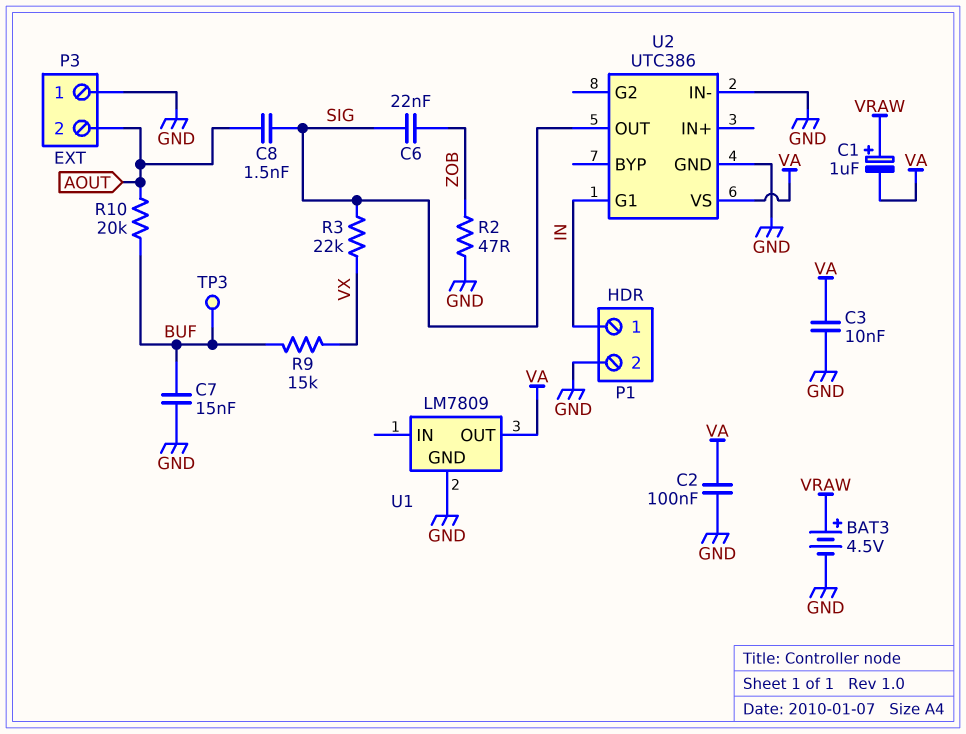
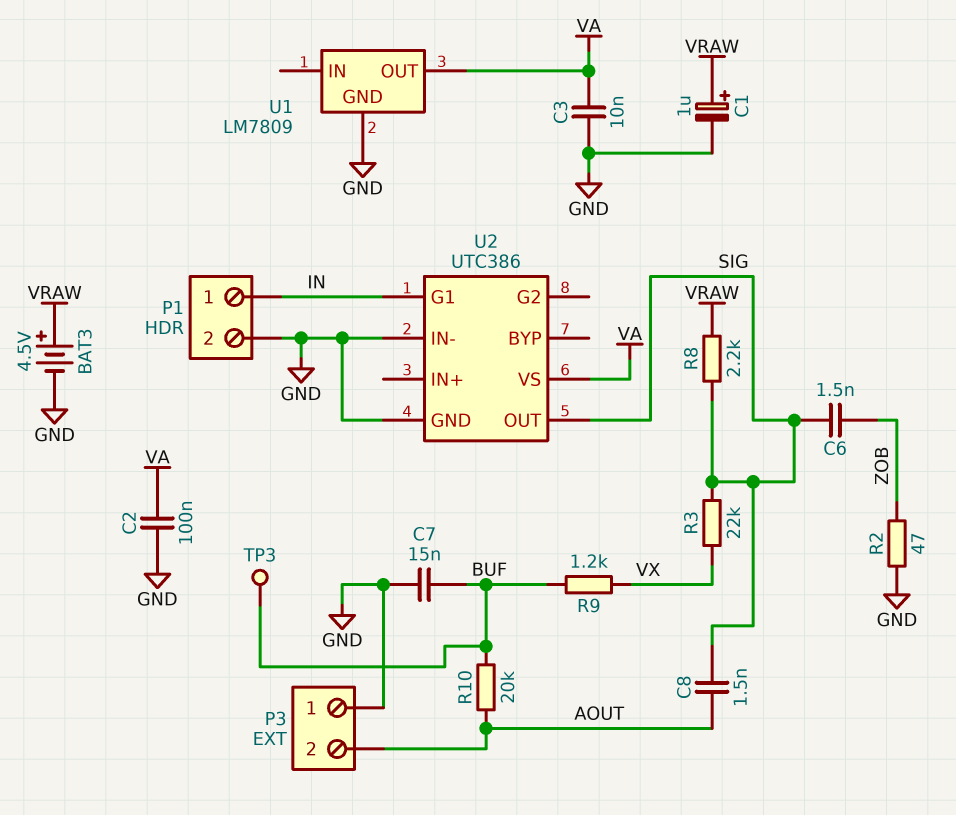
C1: 1uF (plus VRAW, minus VA) -> 1uF (plus VRAW, minus GND)
C6: 22nF (SIG, ZOB) -> 1.5nF (SIG, ZOB)
R8: none -> 2.2k (SIG, VRAW)
R9: 15k (BUF, VX) -> 1.2k (BUF, VX)

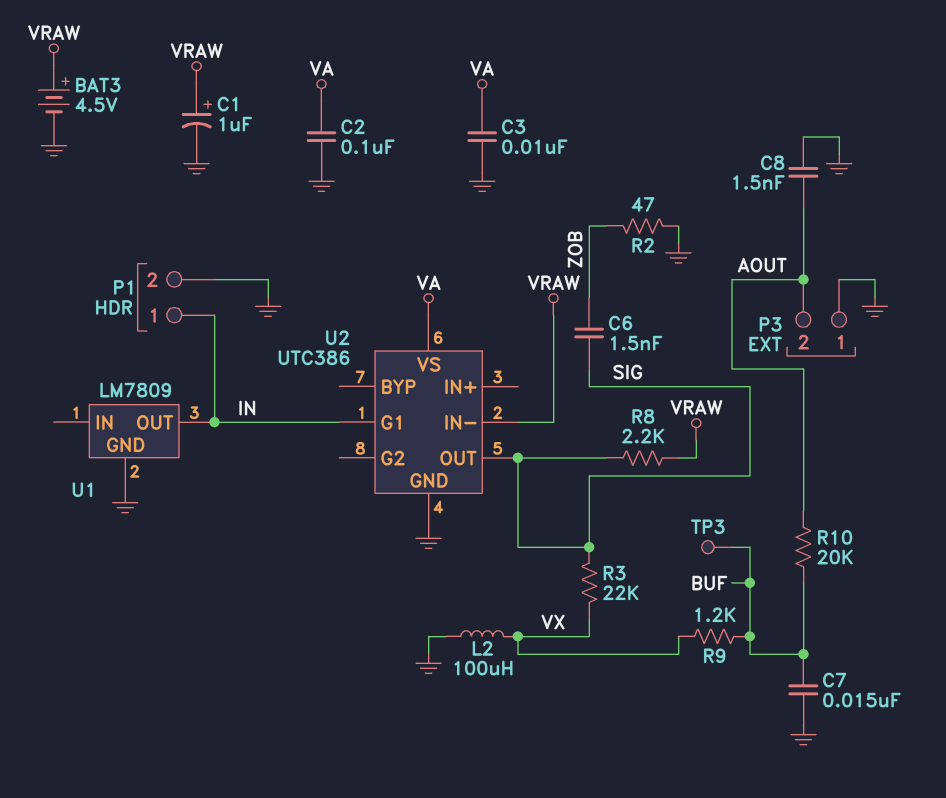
C8: 1.5nF (AOUT, SIG) -> 1.5nF (AOUT, GND)
L2: none -> 100uH (GND, VX)
U1 pin OUT: VA -> IN
U2 pin IN-: GND -> VRAW

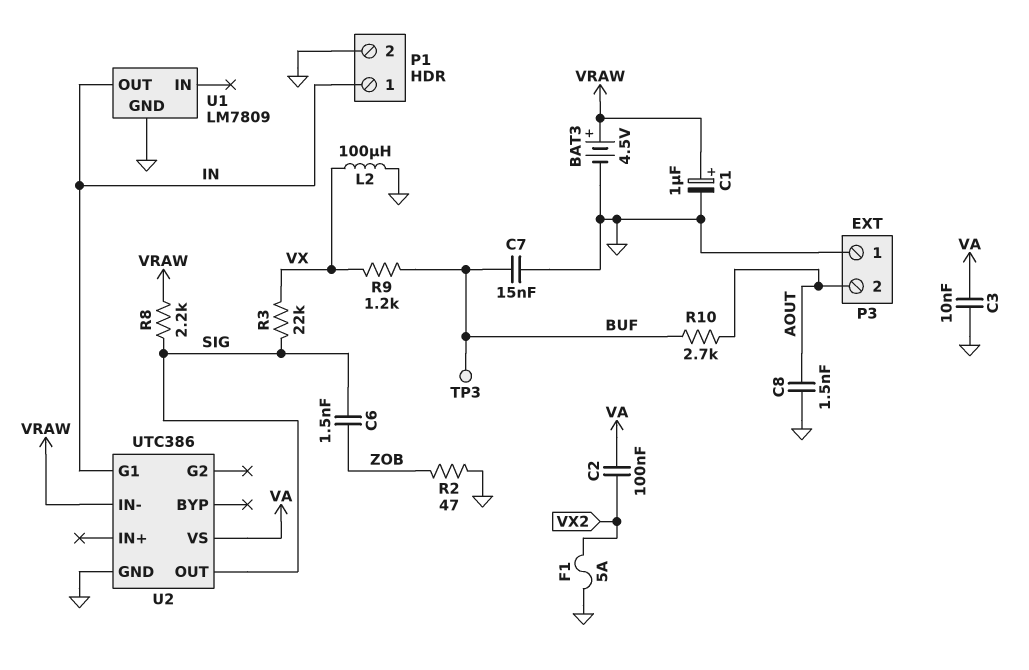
C2: 100nF (GND, VA) -> 100nF (VA, VX2)
F1: none -> 5A (GND, VX2)
R10: 20k (AOUT, BUF) -> 2.7k (AOUT, BUF)

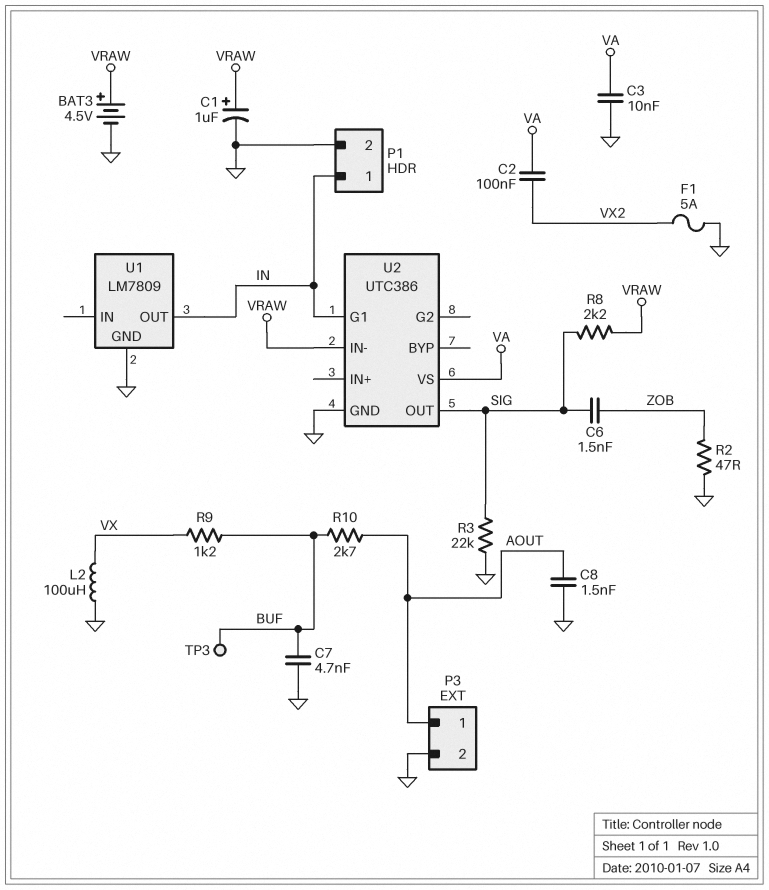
C7: 15nF (BUF, GND) -> 4.7nF (BUF, GND)
P3 pin 1: GND -> AOUT
P3 pin 2: AOUT -> GND
R3: 22k (SIG, VX) -> 22k (GND, SIG)

